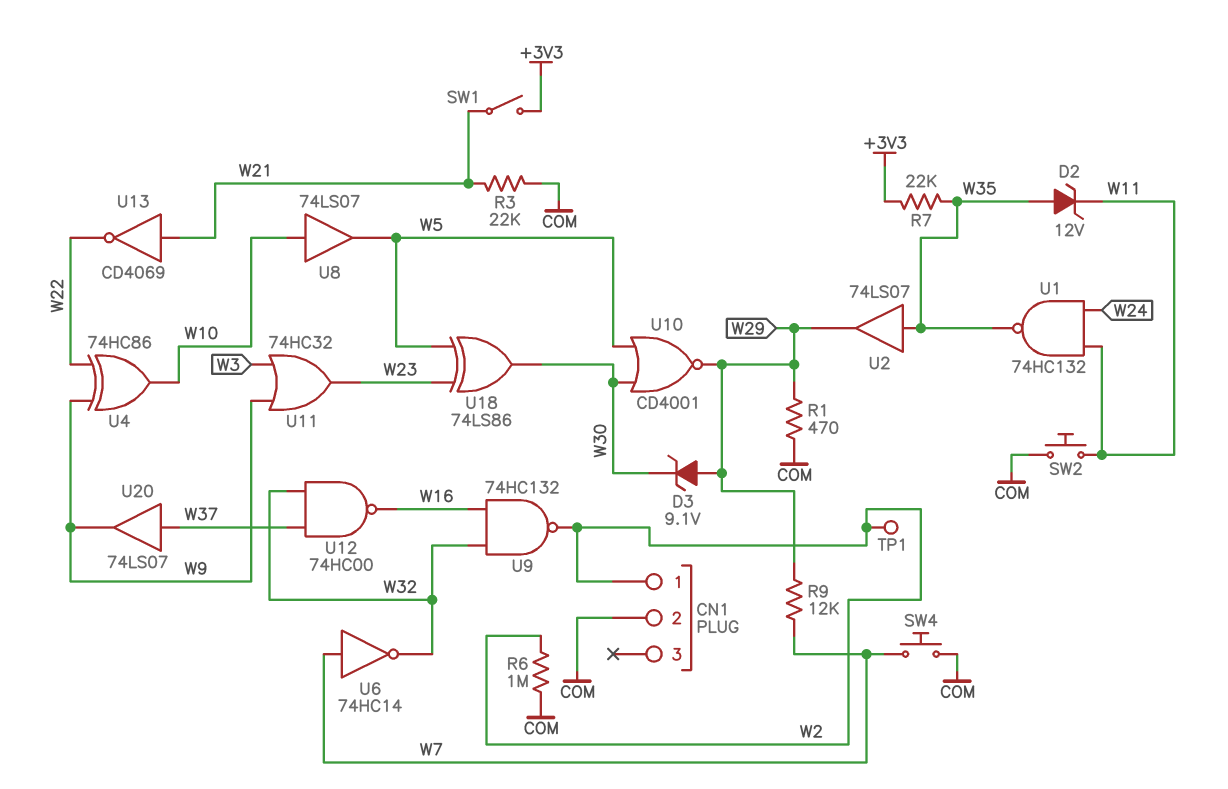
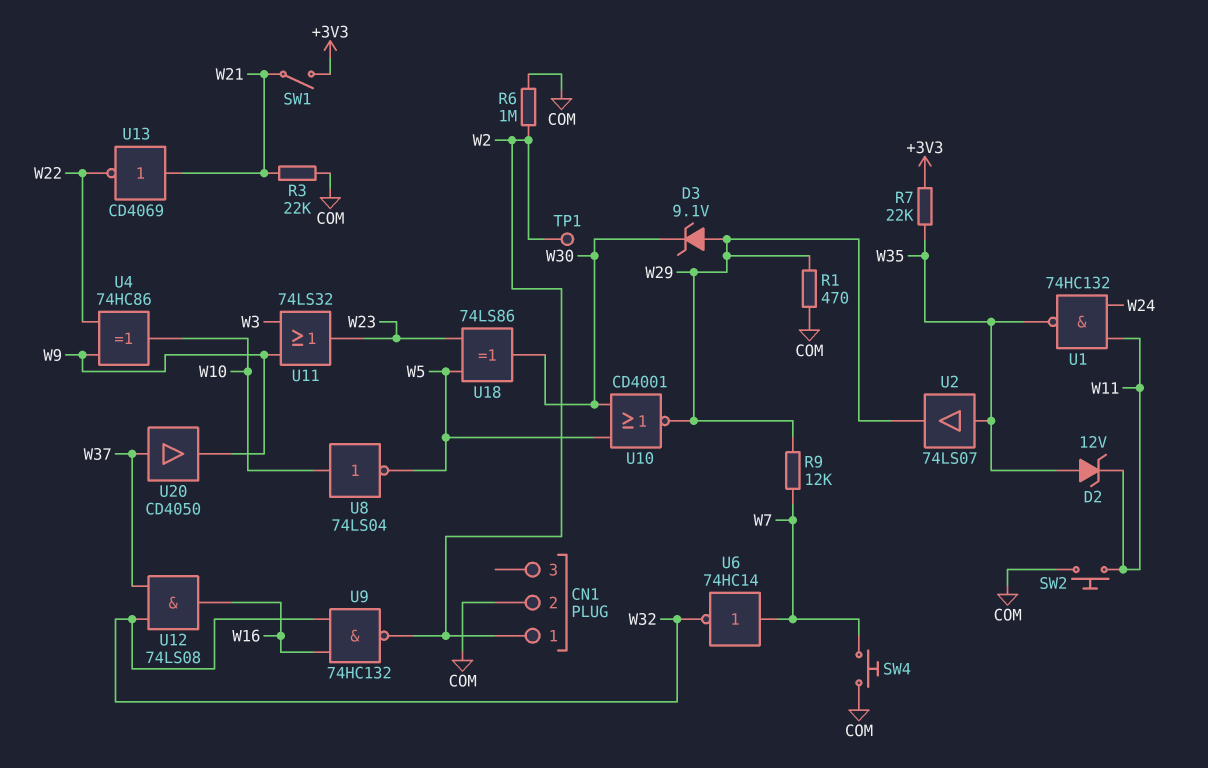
U8: buffer 74LS07 (in W10, out W5) -> NOT 74LS04 (in W10, out W5)
U11: OR 74HC32 (in W3, in W9, out W23) -> OR 74LS32 (in W3, in W9, out W23)
U12: NAND 74HC00 (in W32, in W37, out W16) -> AND 74LS08 (in W32, in W37, out W16)
U20: buffer 74LS07 (in W37, out W9) -> buffer CD4050 (in W37, out W9)

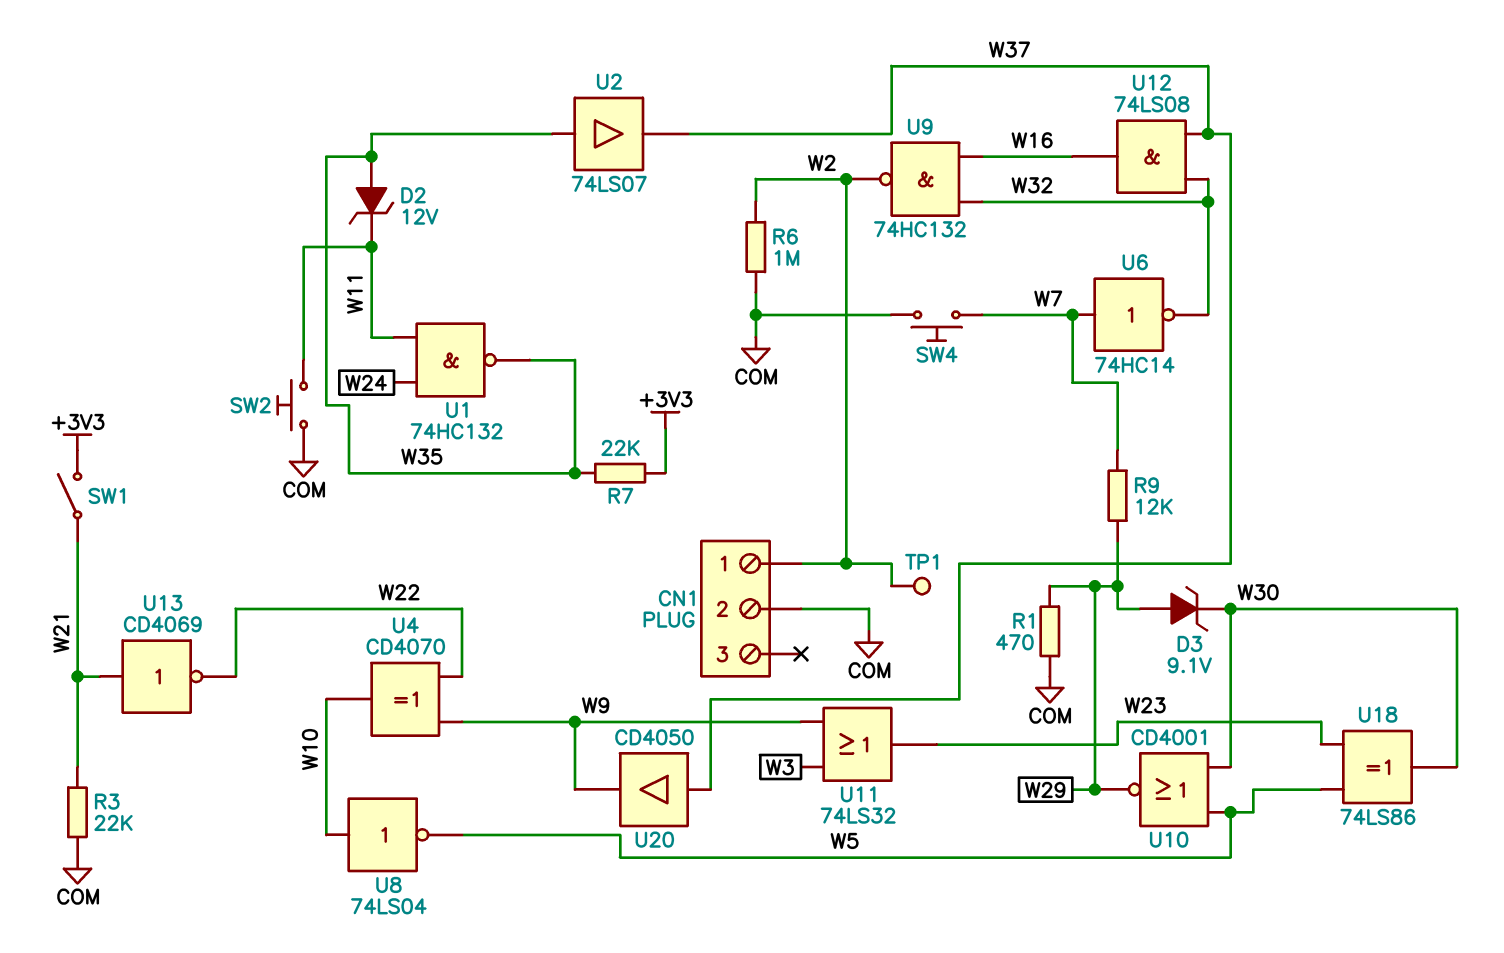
U2: buffer 74LS07 (in W35, out W29) -> buffer 74LS07 (in W35, out W37)
U4: XOR 74HC86 (in W9, in W22, out W10) -> XOR CD4070 (in W9, in W22, out W10)

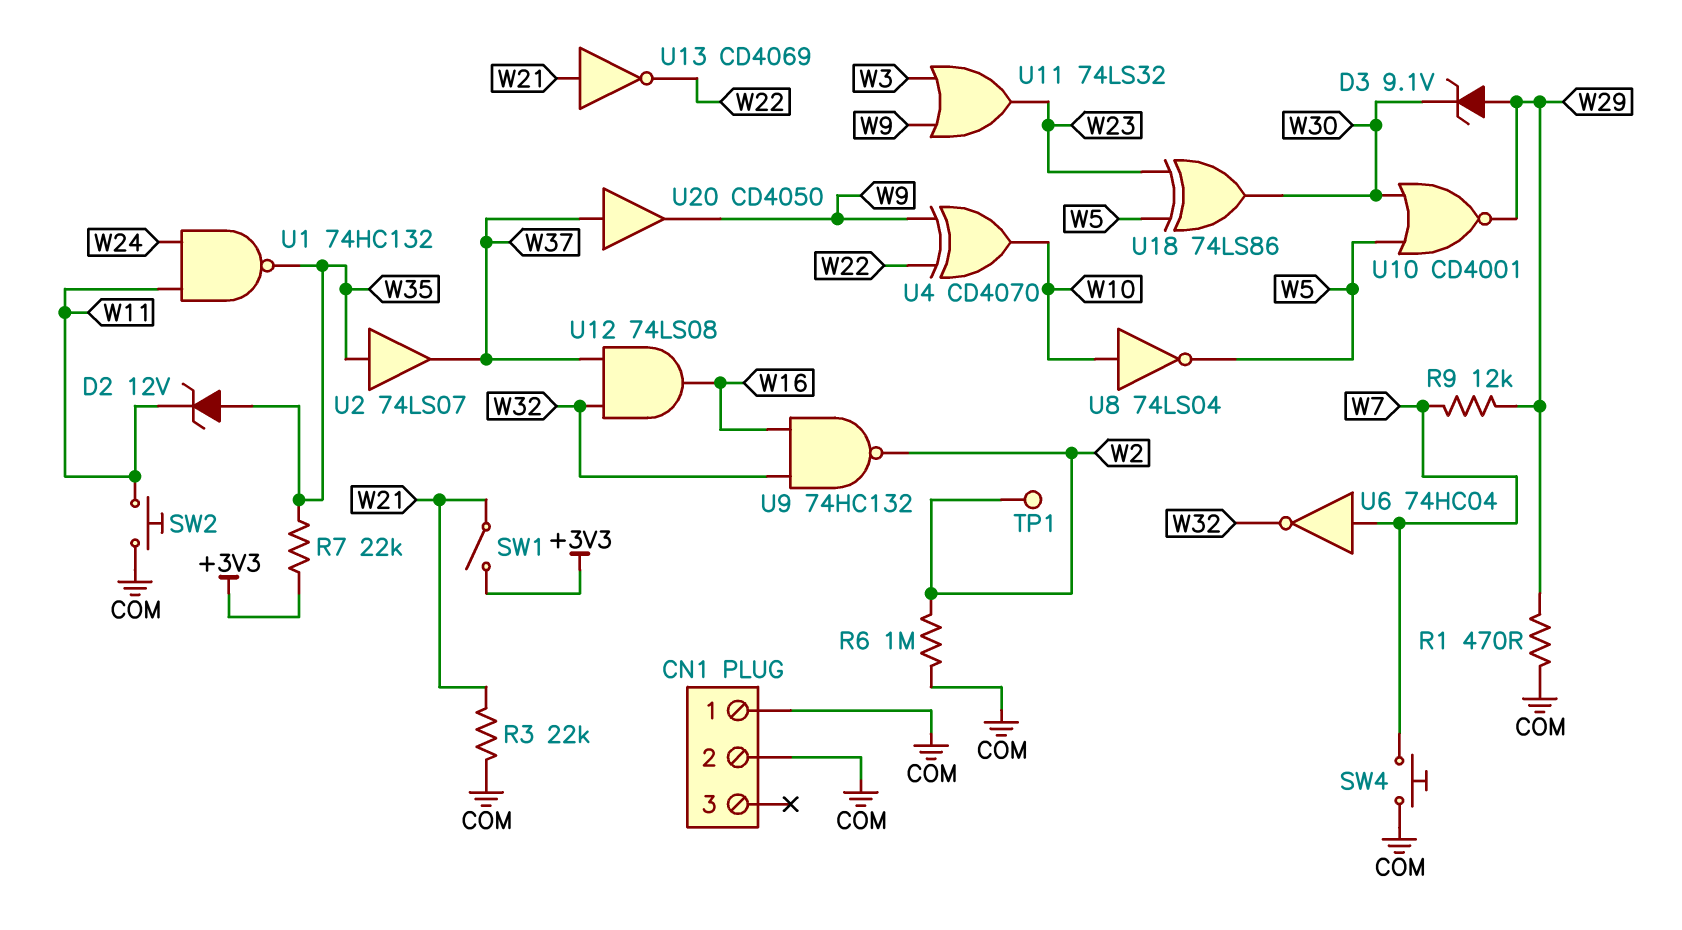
CN1 pin 1: W2 -> COM
U6: NOT 74HC14 (in W7, out W32) -> NOT 74HC04 (in W7, out W32)

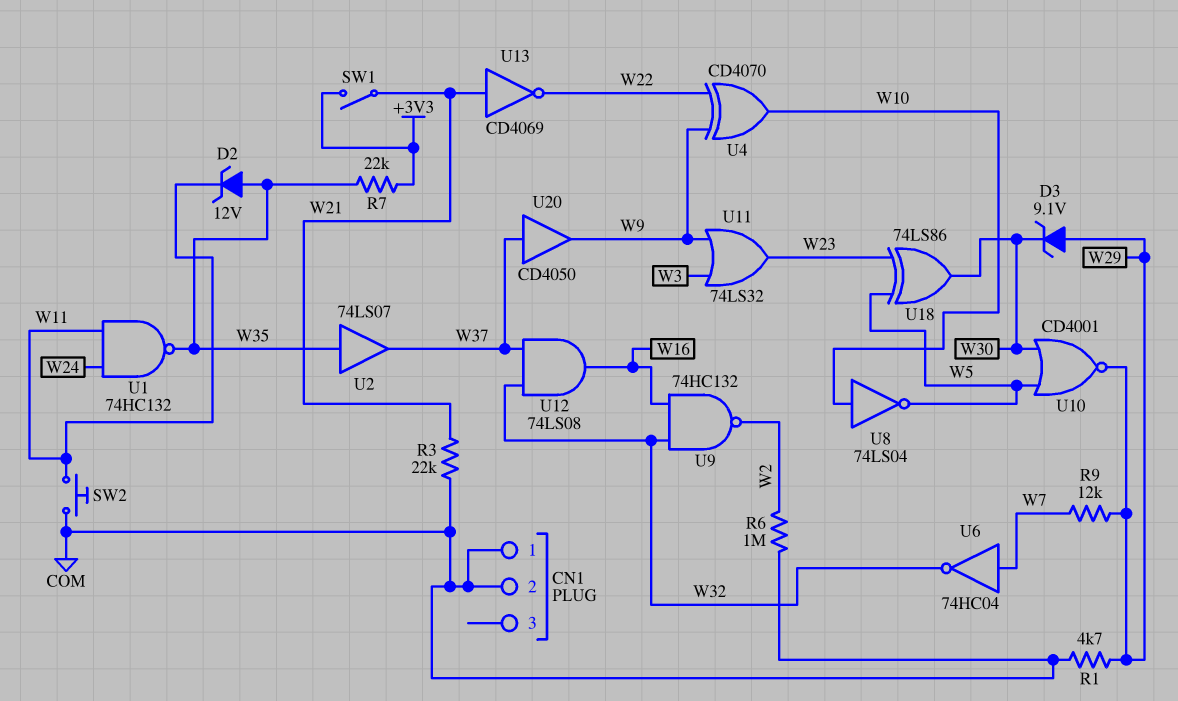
R1: 470 (COM, W29) -> 4.7k (COM, W29)
SW4: button (COM, W7) -> none
TP1: test point (W2) -> none

